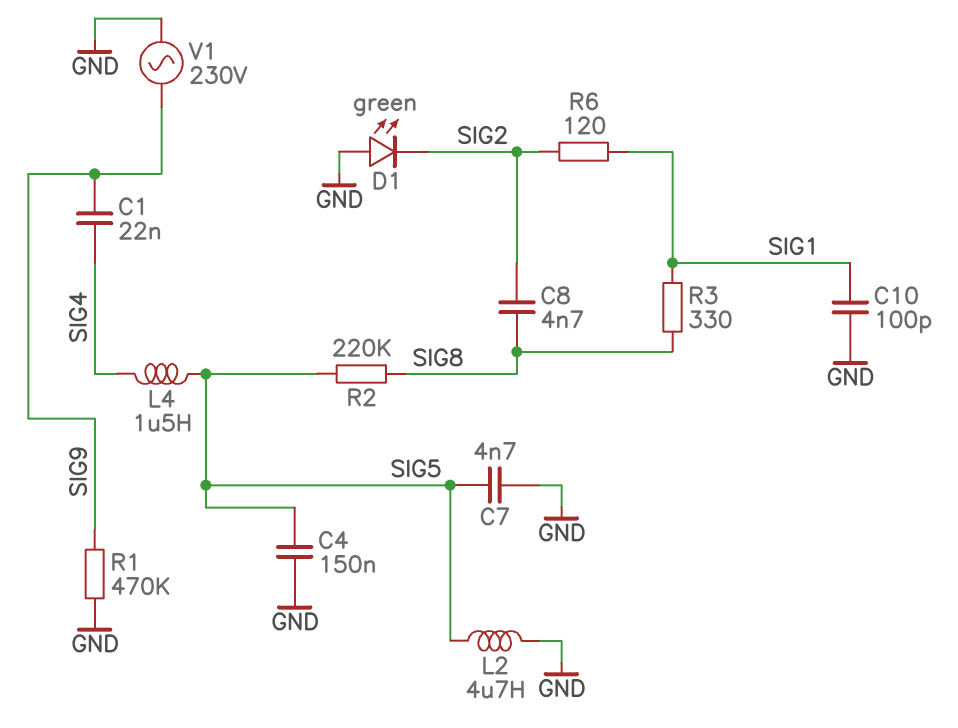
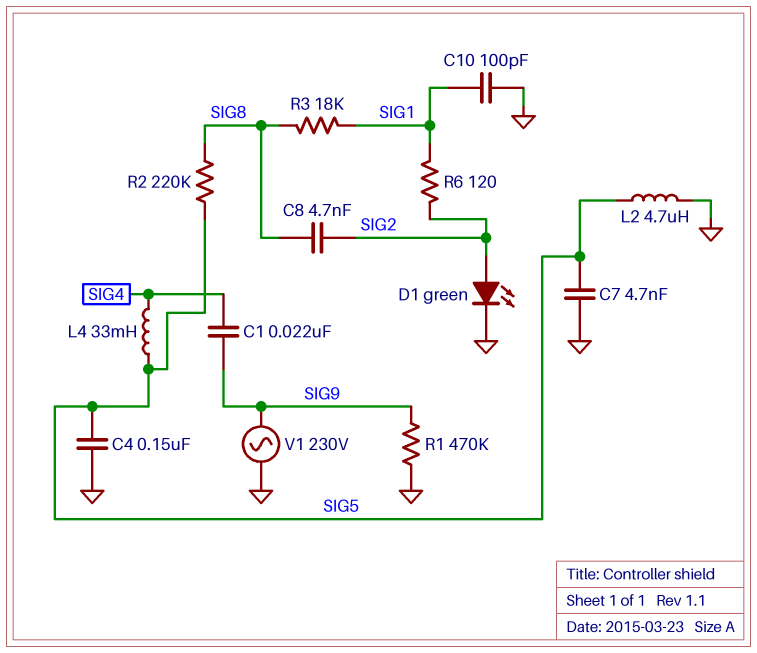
D1: LED green (A GND, K SIG2) -> LED green (A SIG2, K GND)
L4: 1.5uH (SIG4, SIG5) -> 33mH (SIG4, SIG5)
R3: 330 (SIG1, SIG8) -> 18k (SIG1, SIG8)

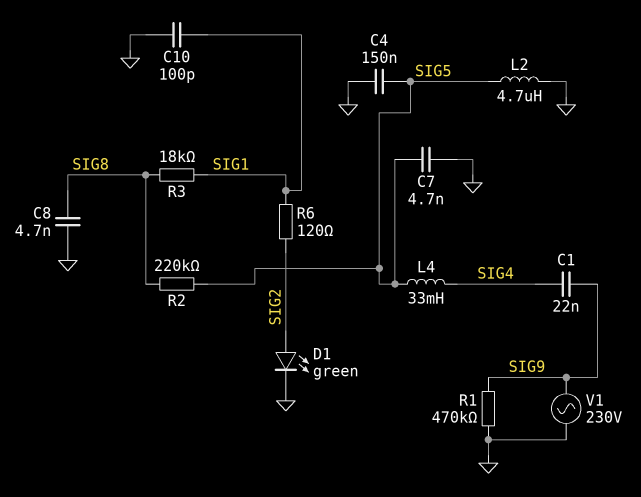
C8: 4.7nF (SIG2, SIG8) -> 4.7nF (GND, SIG8)

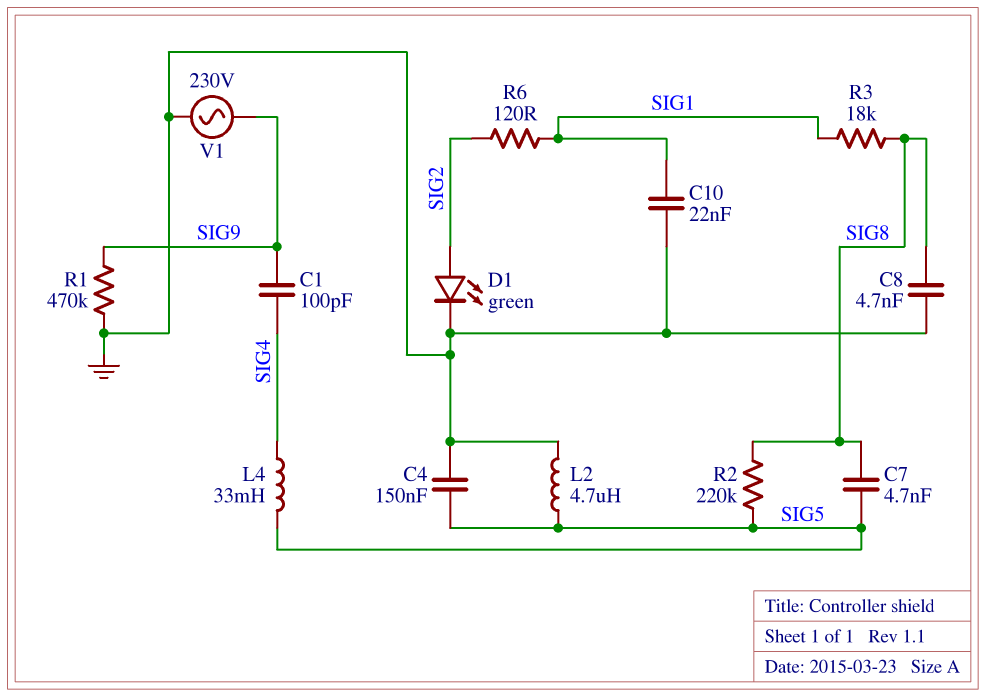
C1: 22nF (SIG4, SIG9) -> 100pF (SIG4, SIG9)
C7: 4.7nF (GND, SIG5) -> 4.7nF (SIG5, SIG8)
C10: 100pF (GND, SIG1) -> 22nF (GND, SIG1)

